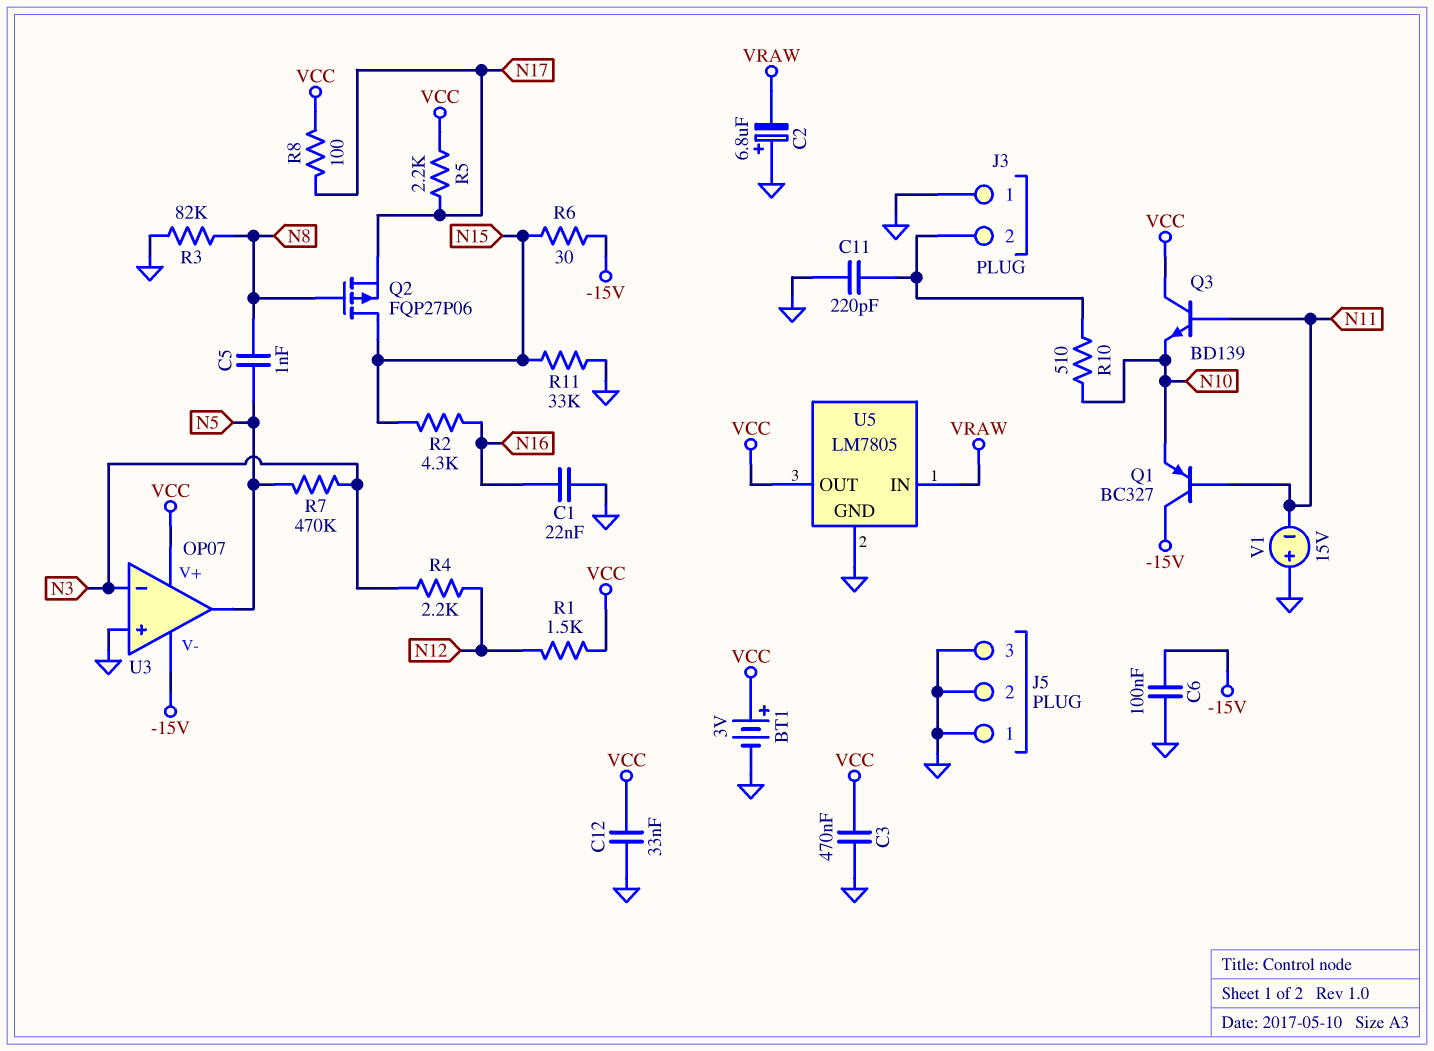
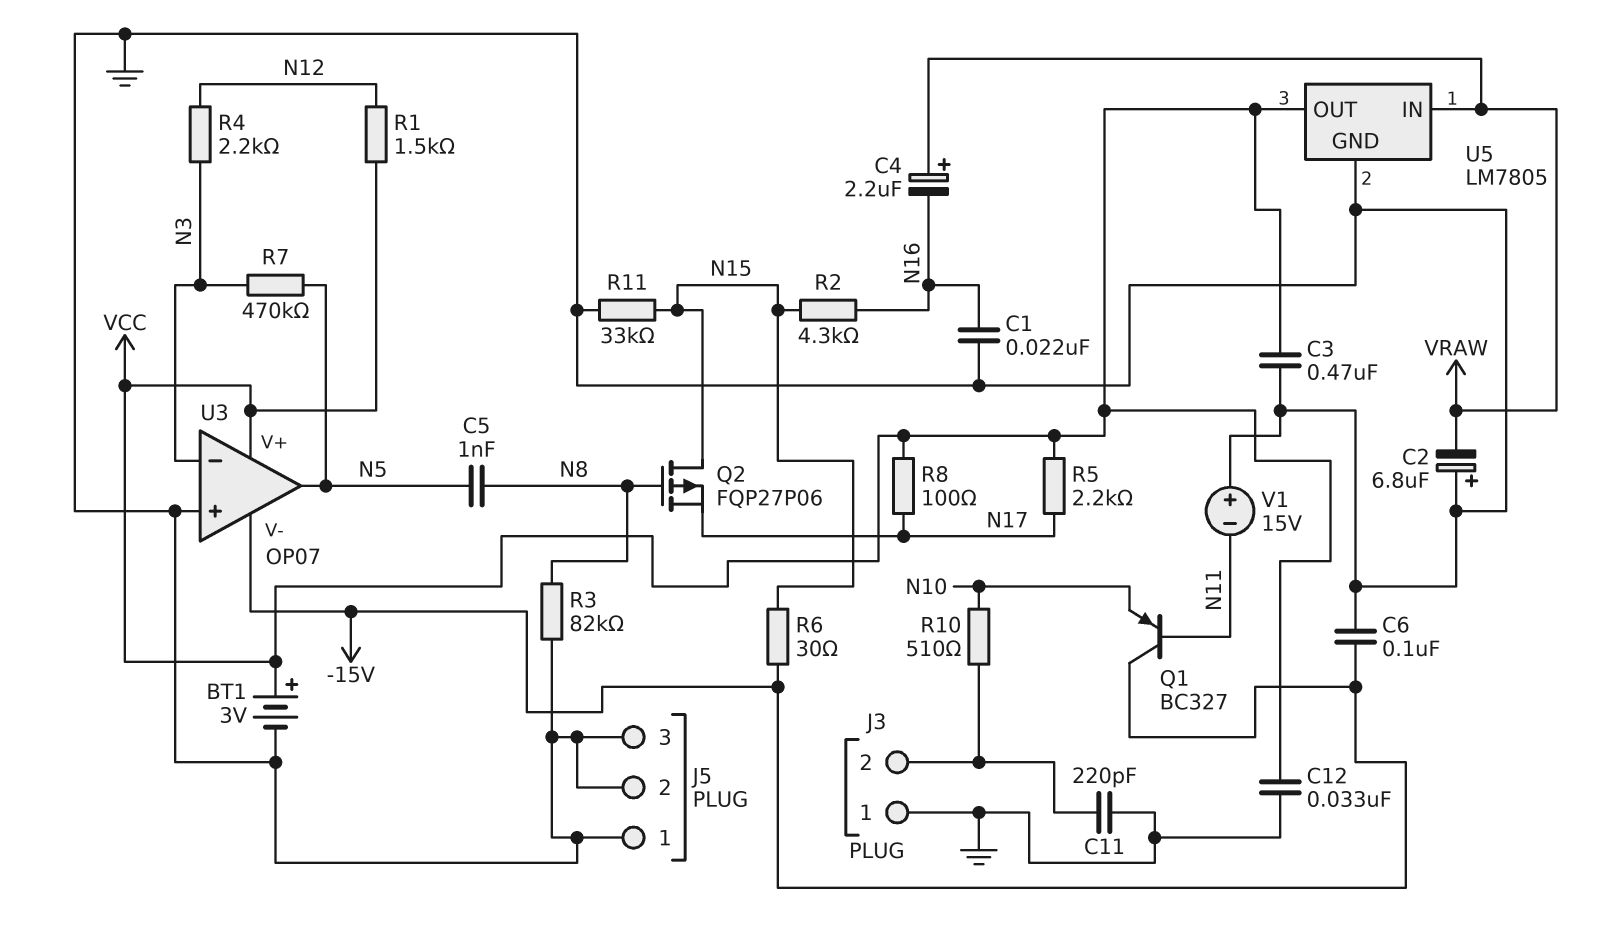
C4: none -> 2.2uF (plus VRAW, minus N16)
Q3: NPN BD139 (B N11, C VCC, E N10) -> none

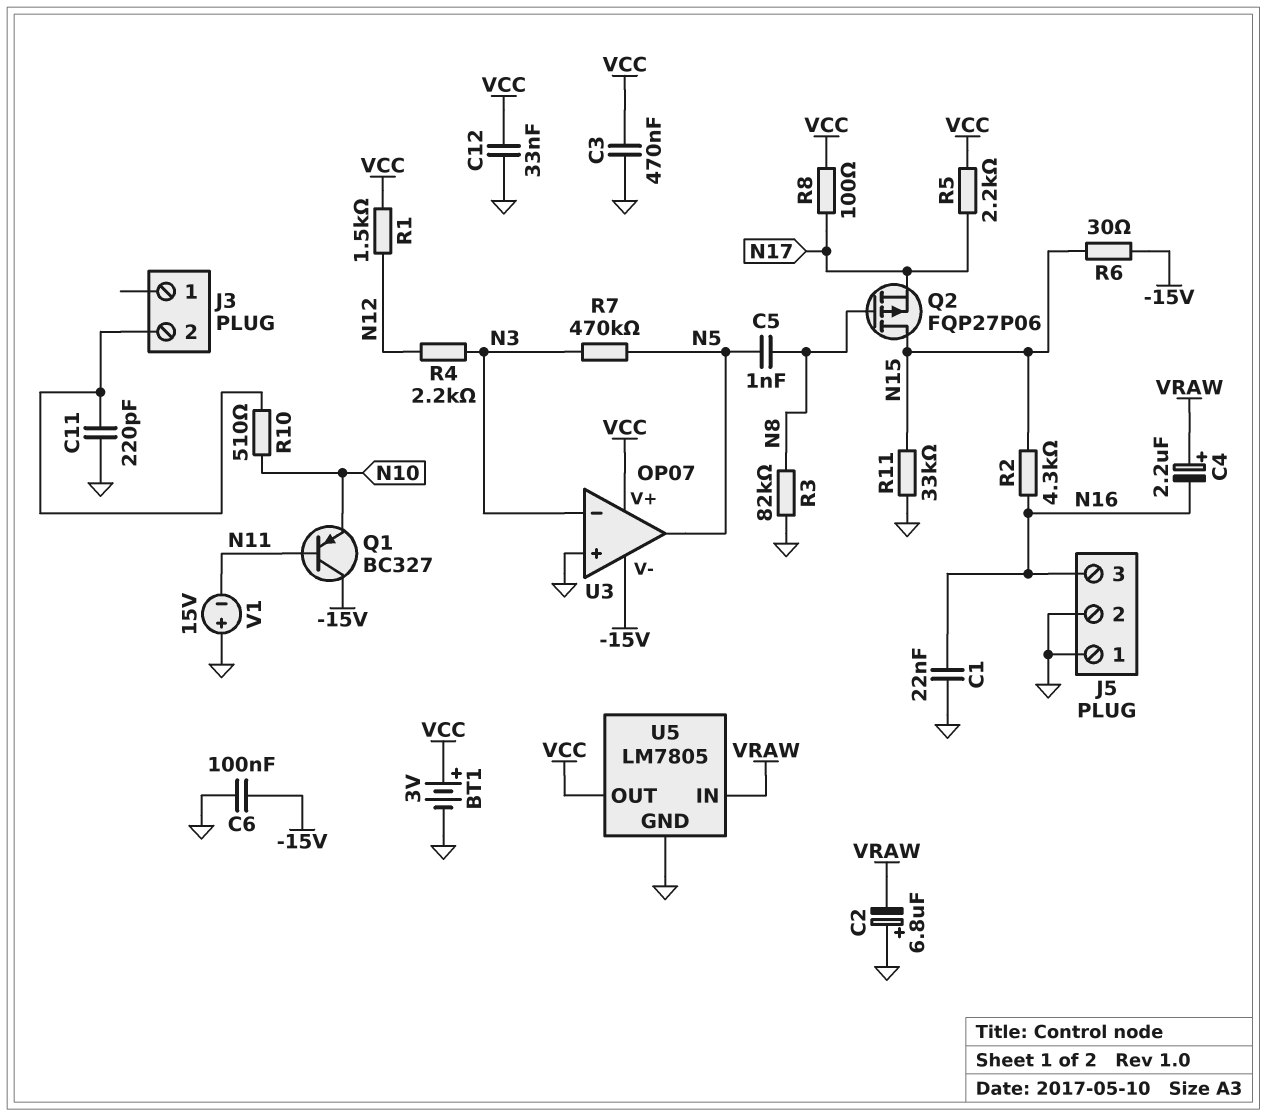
J3 pin 1: GND -> none
J5 pin 3: GND -> N16

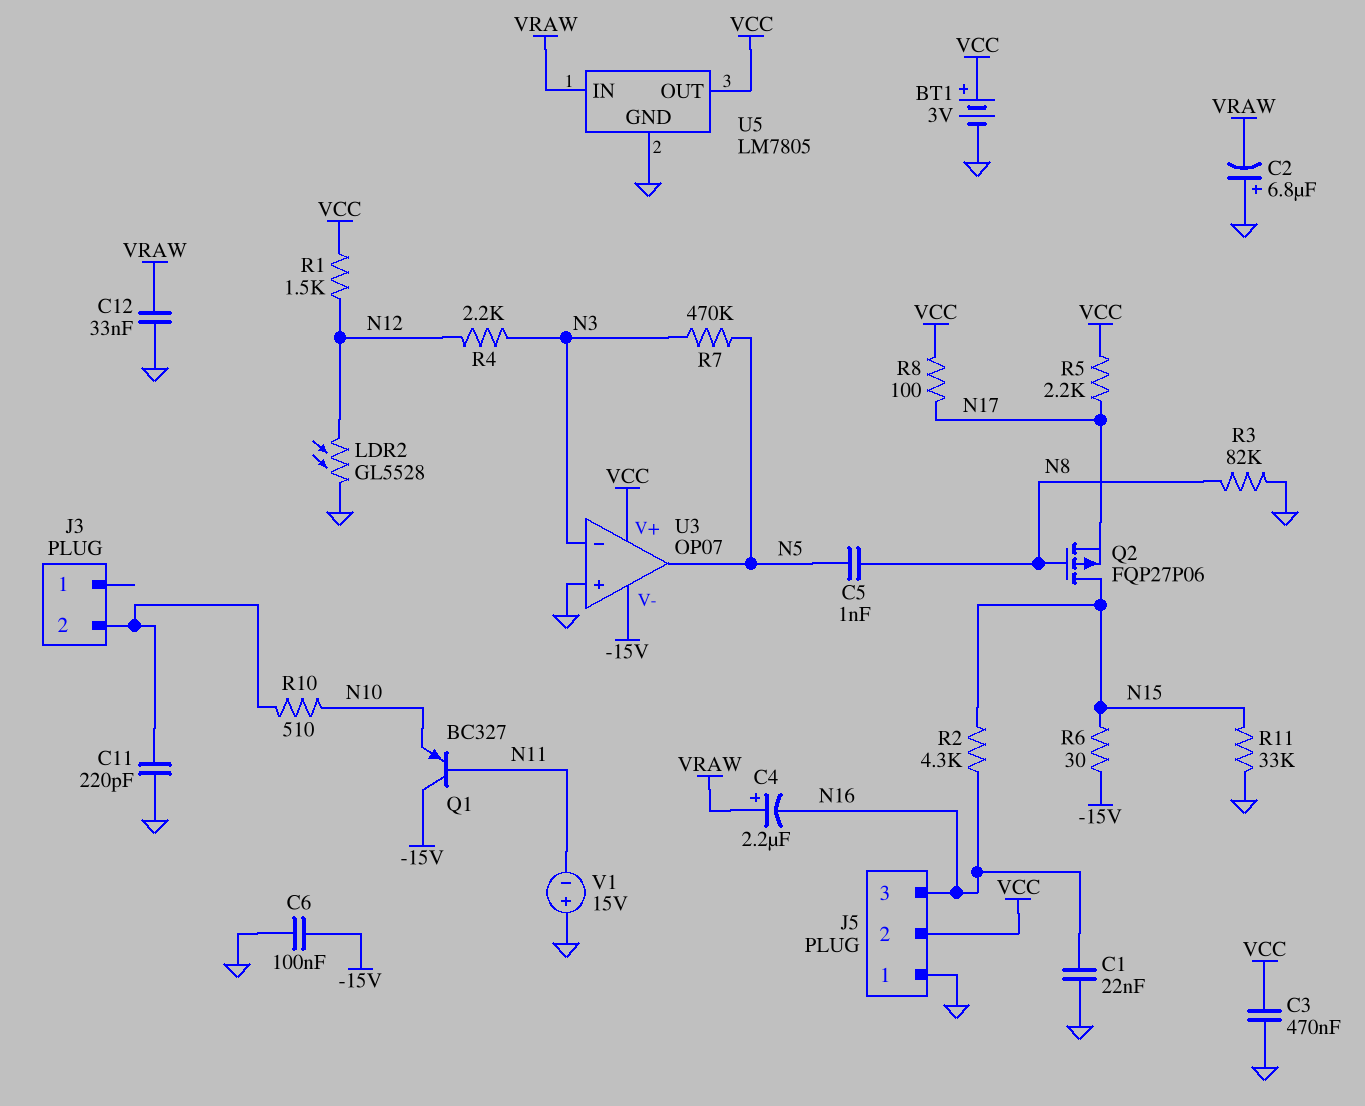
C12: 33nF (GND, VCC) -> 33nF (GND, VRAW)
J5 pin 2: GND -> VCC
LDR2: none -> GL5528 (GND, N12)

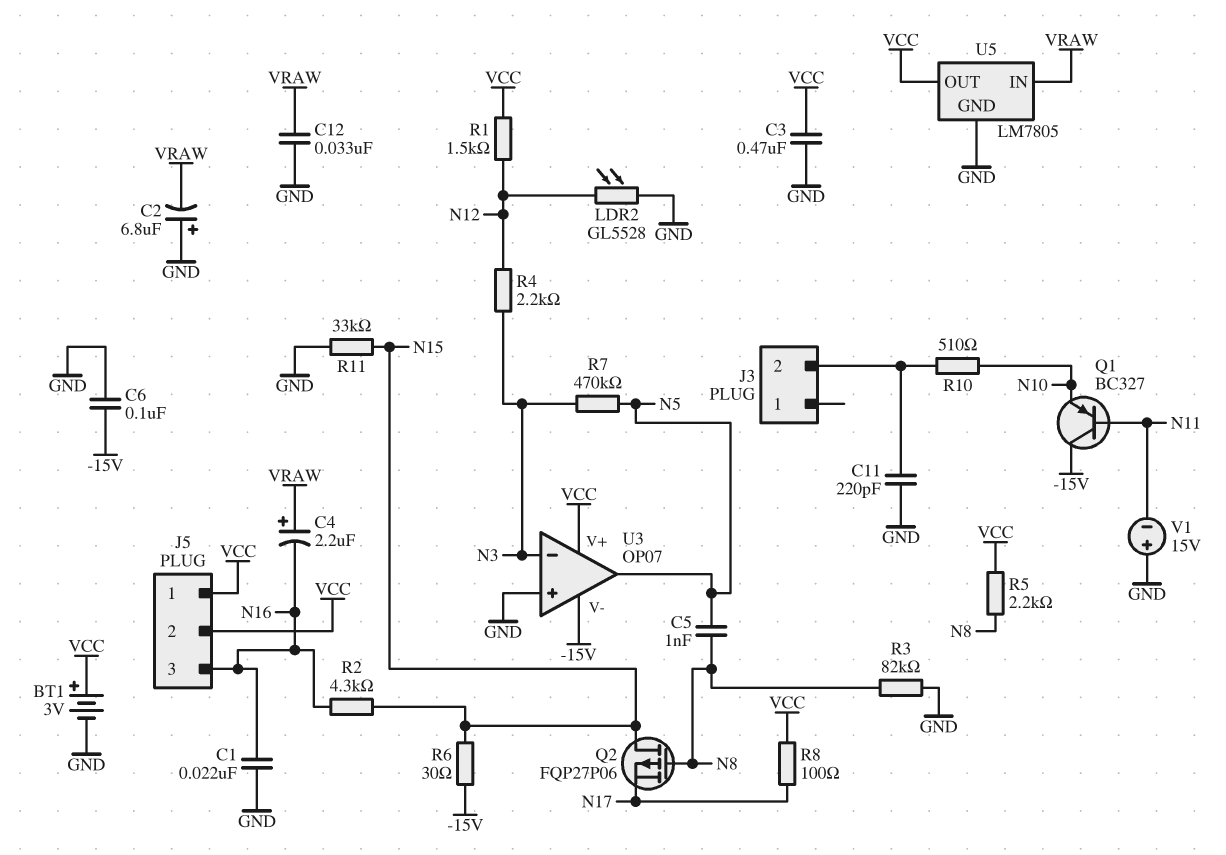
J5 pin 1: GND -> VCC
R5: 2.2k (N17, VCC) -> 2.2k (N8, VCC)

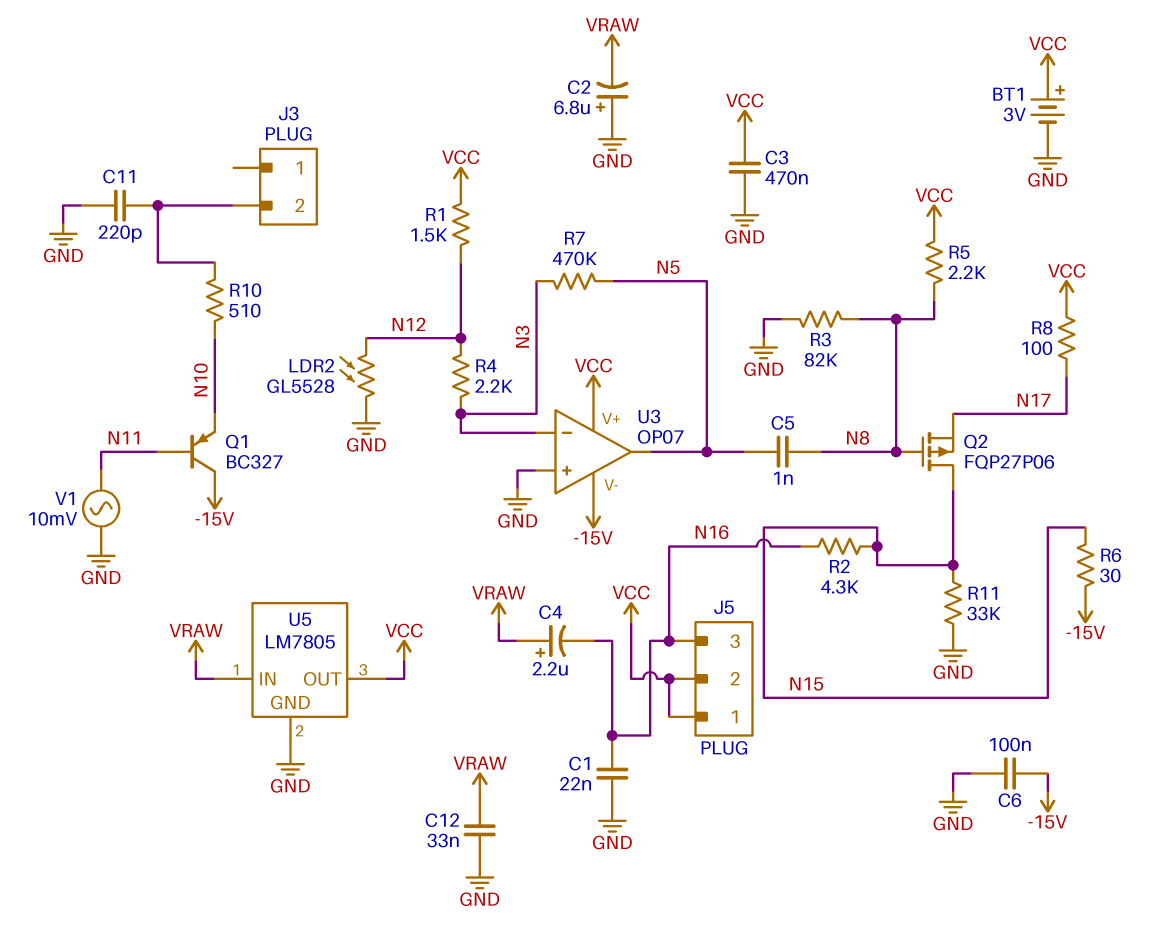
V1: 15V (plus GND, minus N11) -> AC 10mV (GND, N11)

